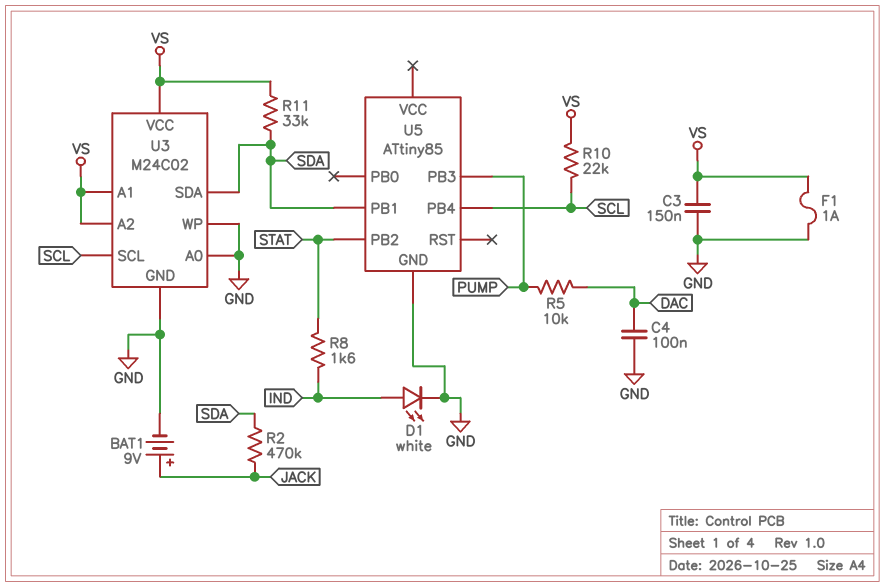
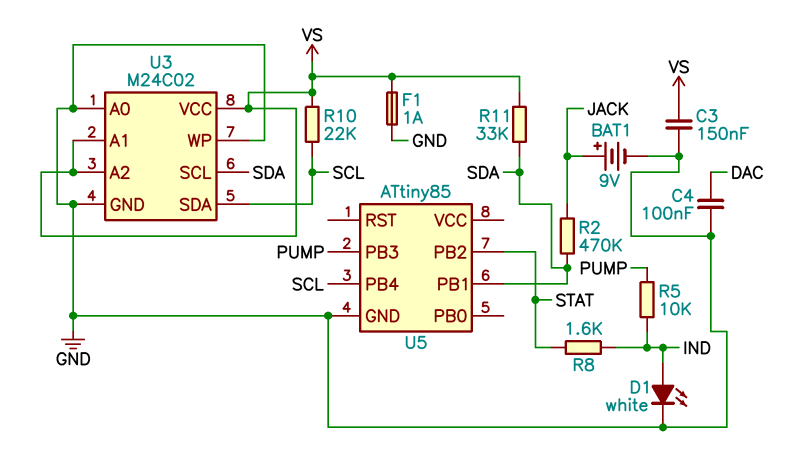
R5: 10k (DAC, PUMP) -> 10k (IND, PUMP)
U3 pin SCL: SCL -> SDA
U3 pin SDA: SDA -> SCL

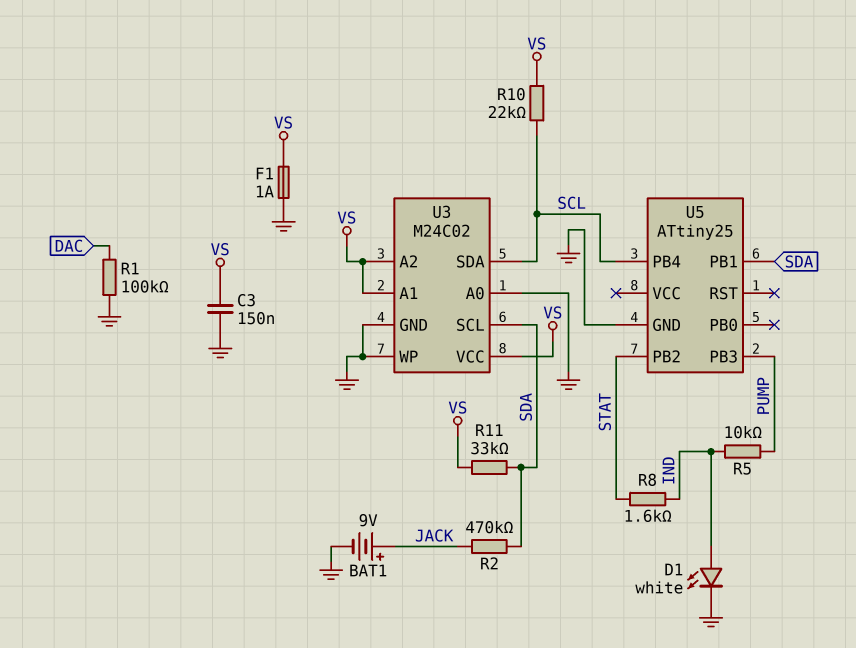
C4: 100nF (DAC, GND) -> none
R1: none -> 100k (DAC, GND)
U5: ATtiny85 -> ATtiny25

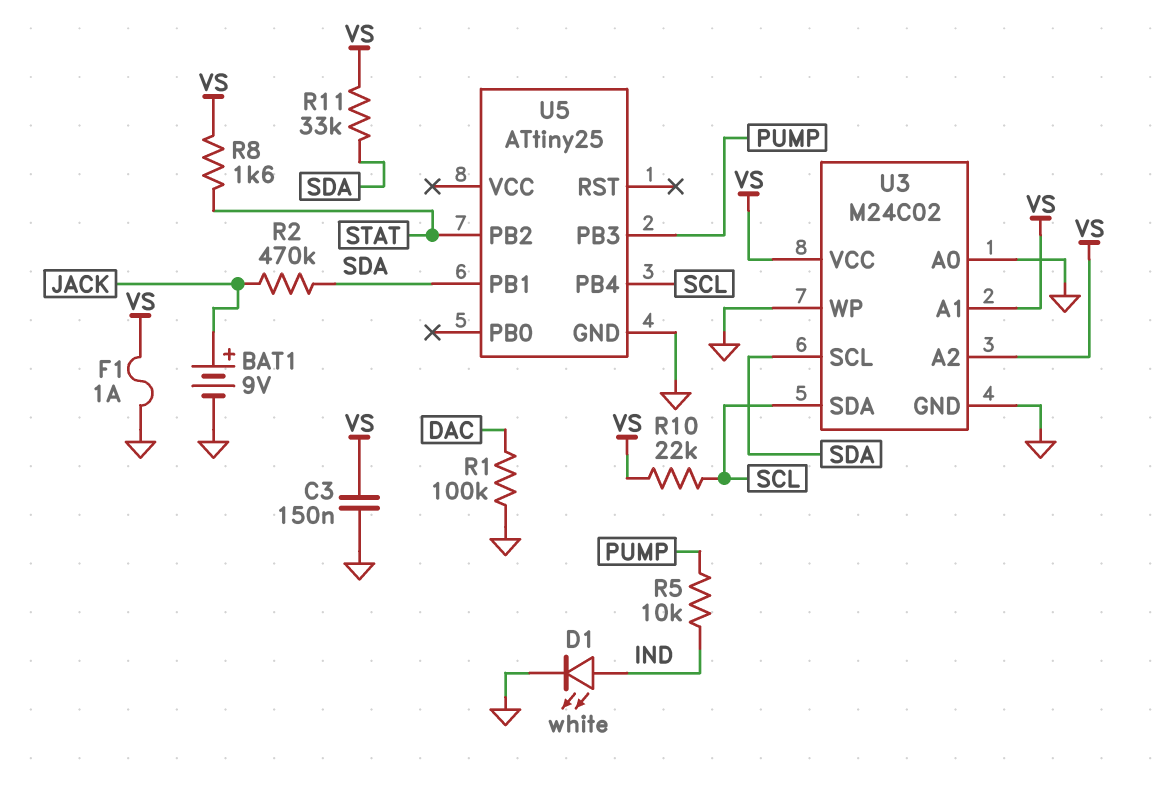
R8: 1.6k (IND, STAT) -> 1.6k (STAT, VS)

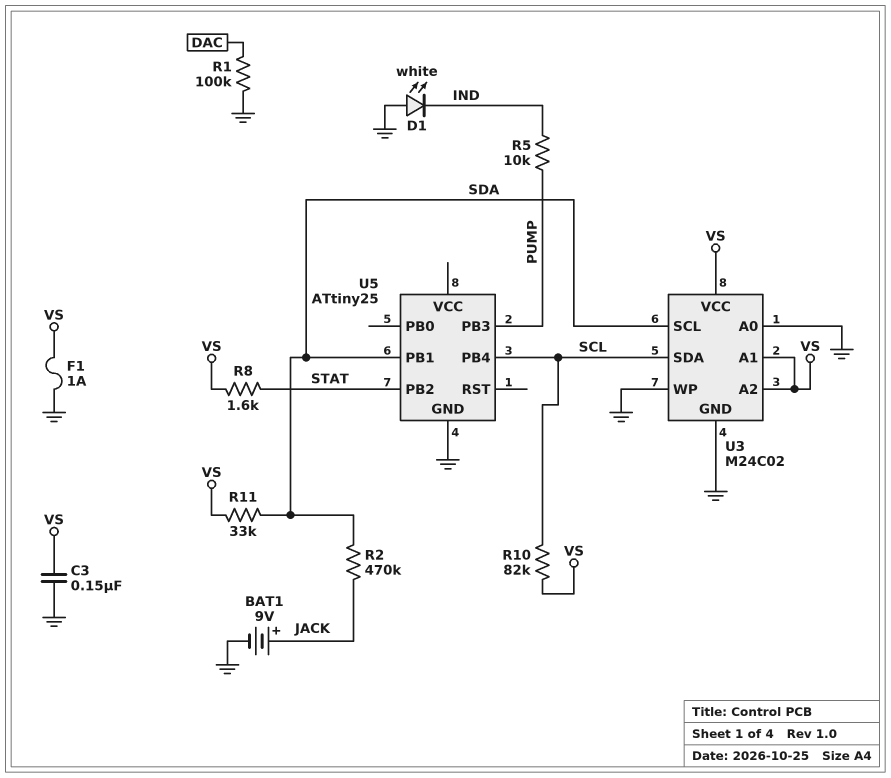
D1: LED white (A IND, K GND) -> LED white (A GND, K IND)
R10: 22k (SCL, VS) -> 82k (SCL, VS)

